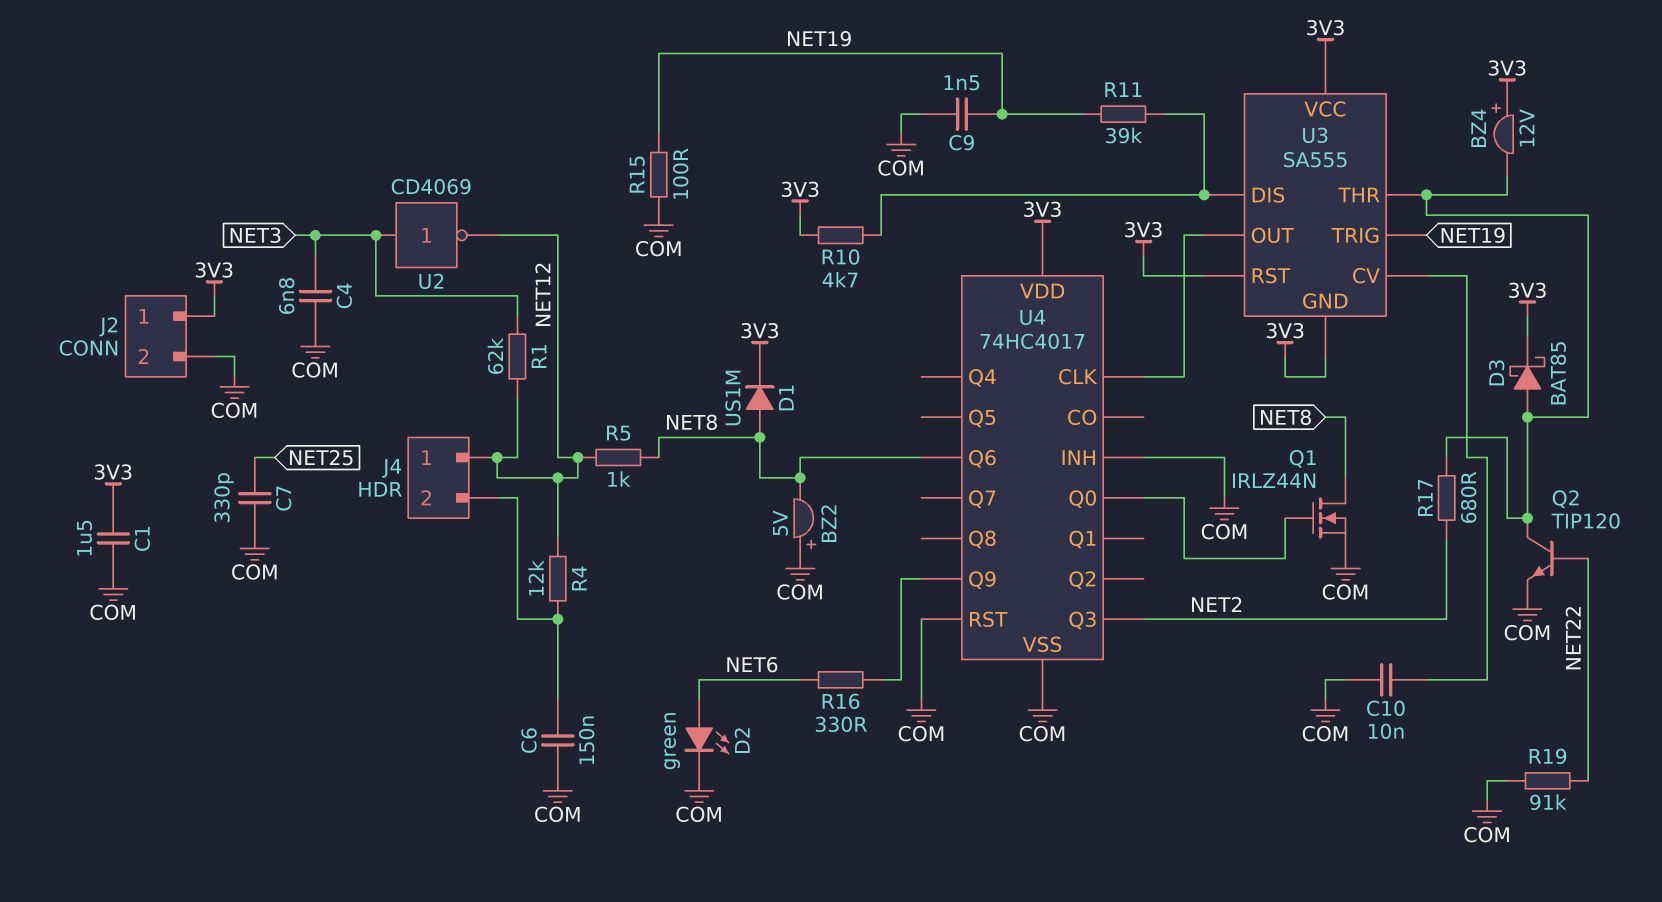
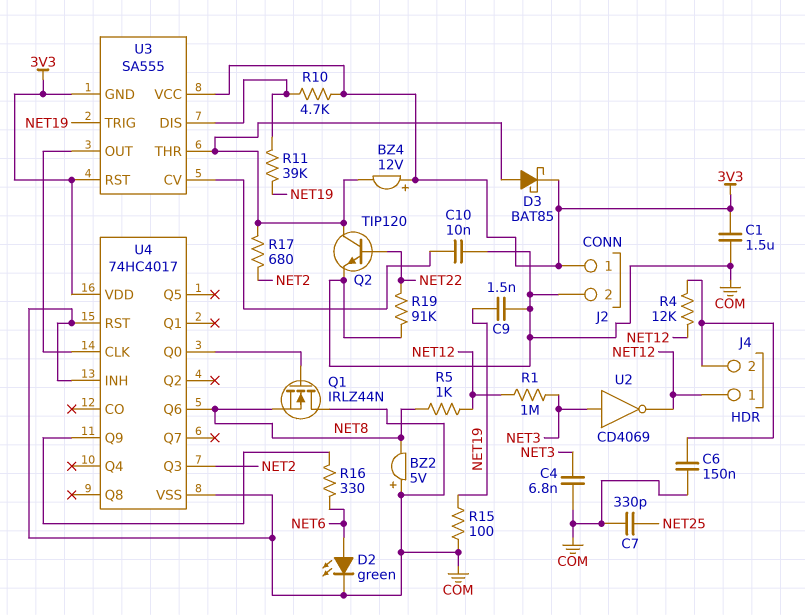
D1: diode US1M (A NET8, K 3V3) -> none
Q1: NMOS IRLZ44N (G U4/Q0, D NET8, S COM) -> NMOS IRLZ44N (G U4/Q0, D COM, S NET8)
R1: 62k (NET3, NET12) -> 1M (NET3, NET12)

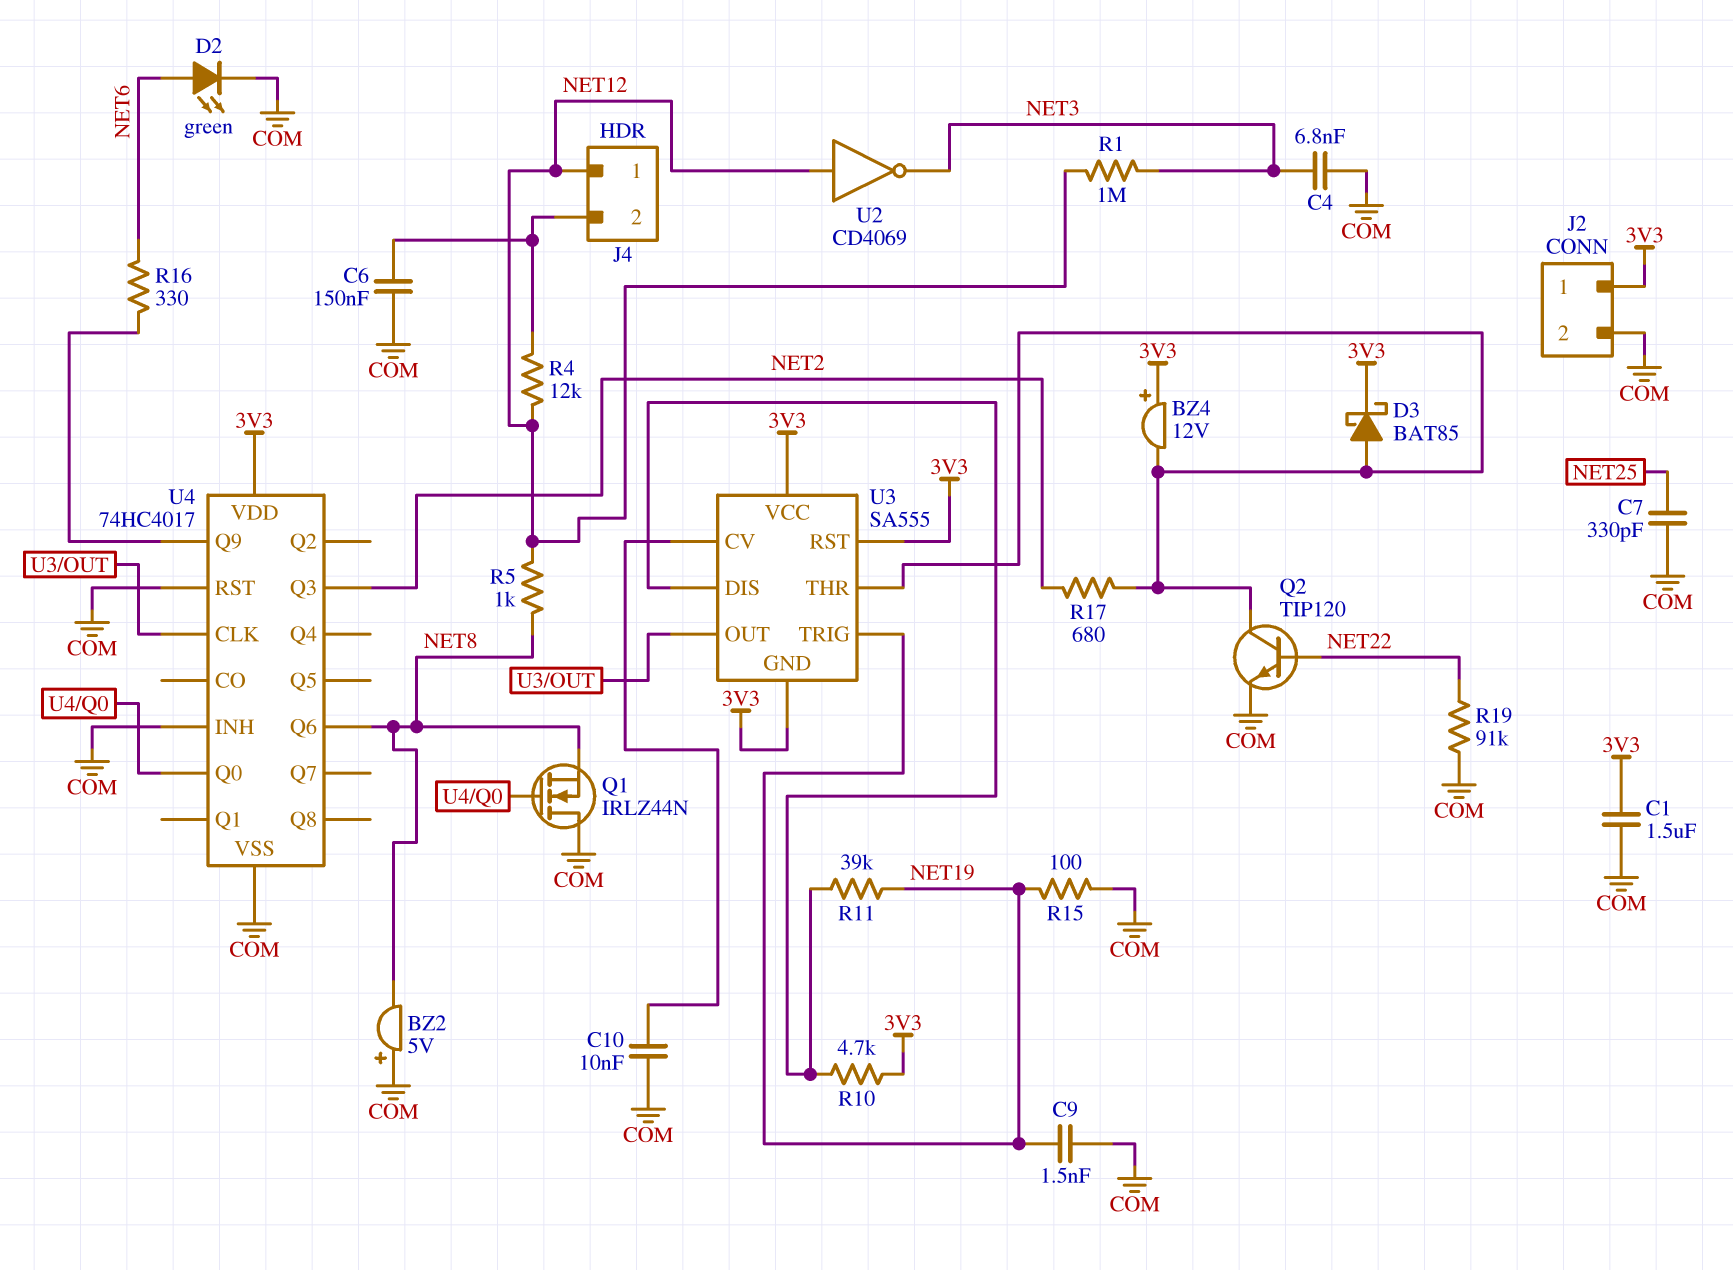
U2: NOT CD4069 (in NET3, out NET12) -> NOT CD4069 (in NET12, out NET3)

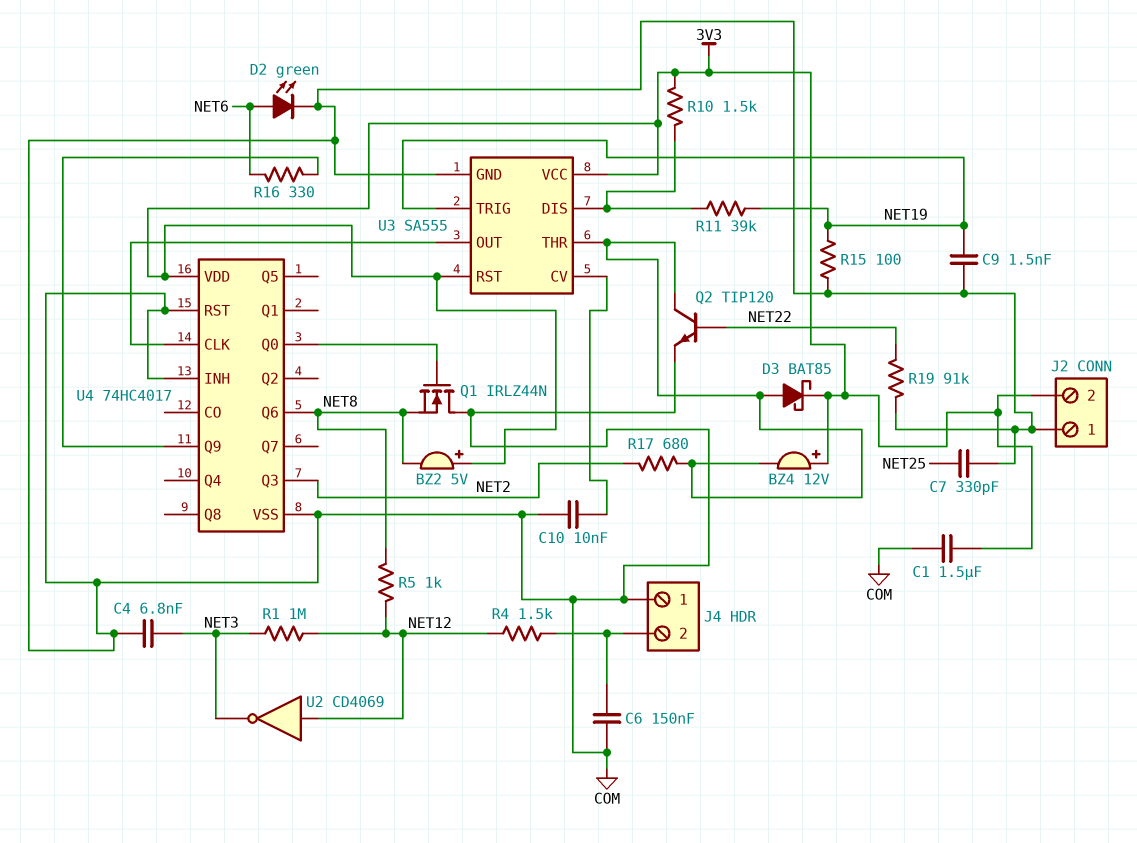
BZ2: buzzer 5V (plus COM, minus NET8) -> buzzer 5V (plus 3V3, minus NET8)
J2 pin 1: 3V3 -> COM
J2 pin 2: COM -> 3V3
J4 pin 1: NET12 -> COM
R4: 12k (J4/2, NET12) -> 1.5k (J4/2, NET12)
R10: 4.7k (3V3, U3/DIS) -> 1.5k (3V3, U3/DIS)
U3 pin GND: 3V3 -> COM

